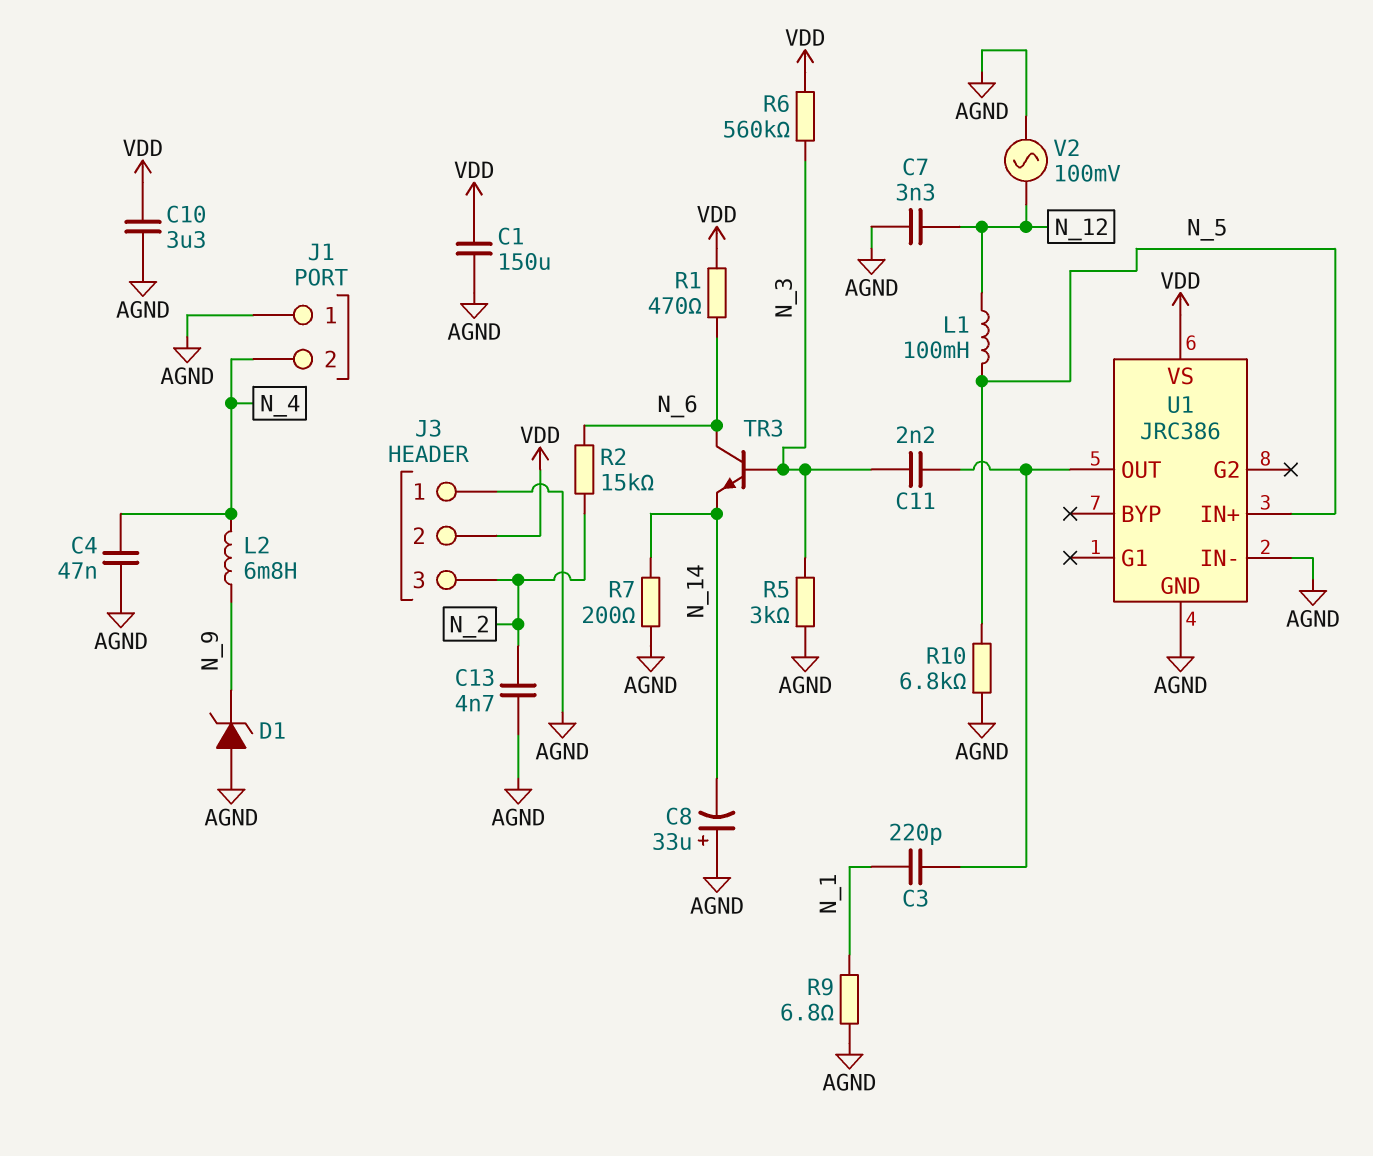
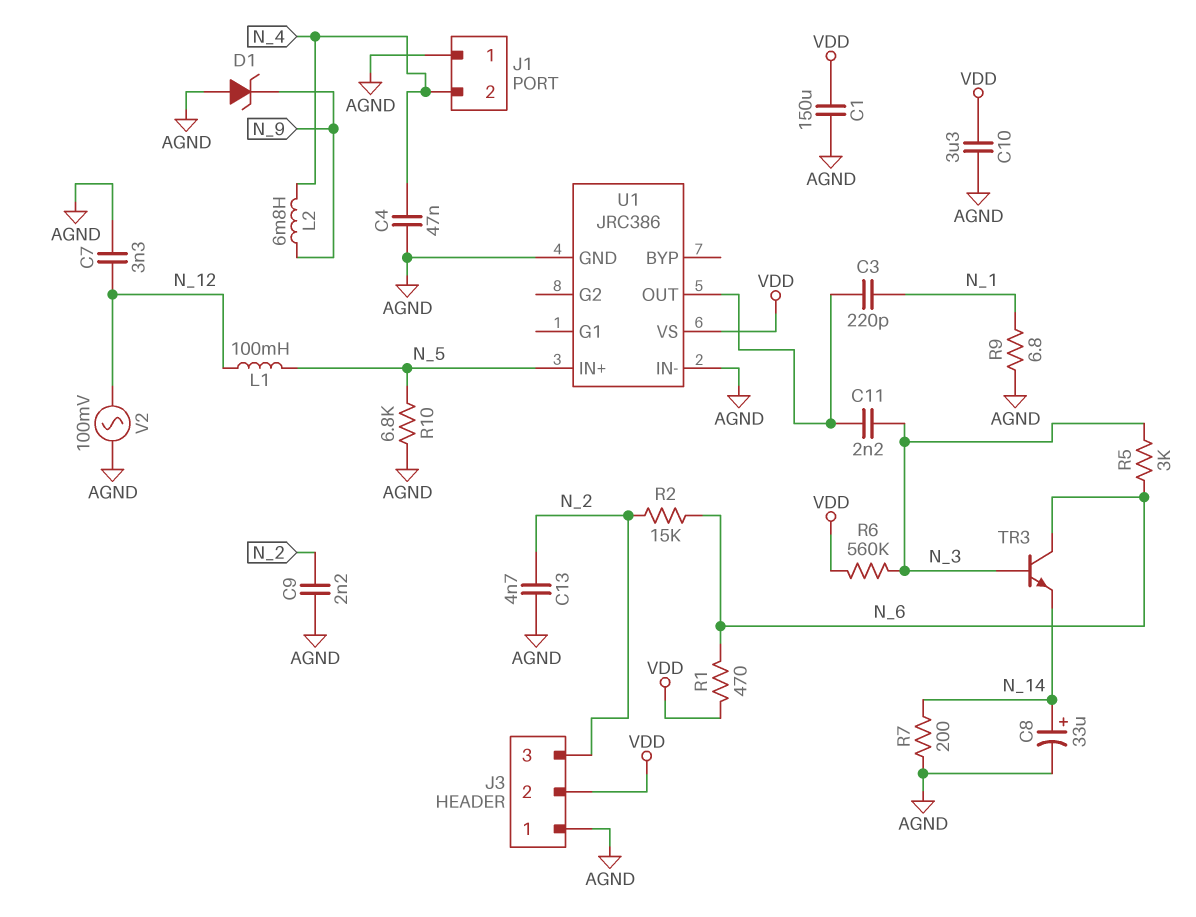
C8: 33uF (plus AGND, minus N_14) -> 33uF (plus N_14, minus AGND)
C9: none -> 2.2nF (AGND, N_2)
R5: 3k (AGND, N_3) -> 3k (N_3, N_6)

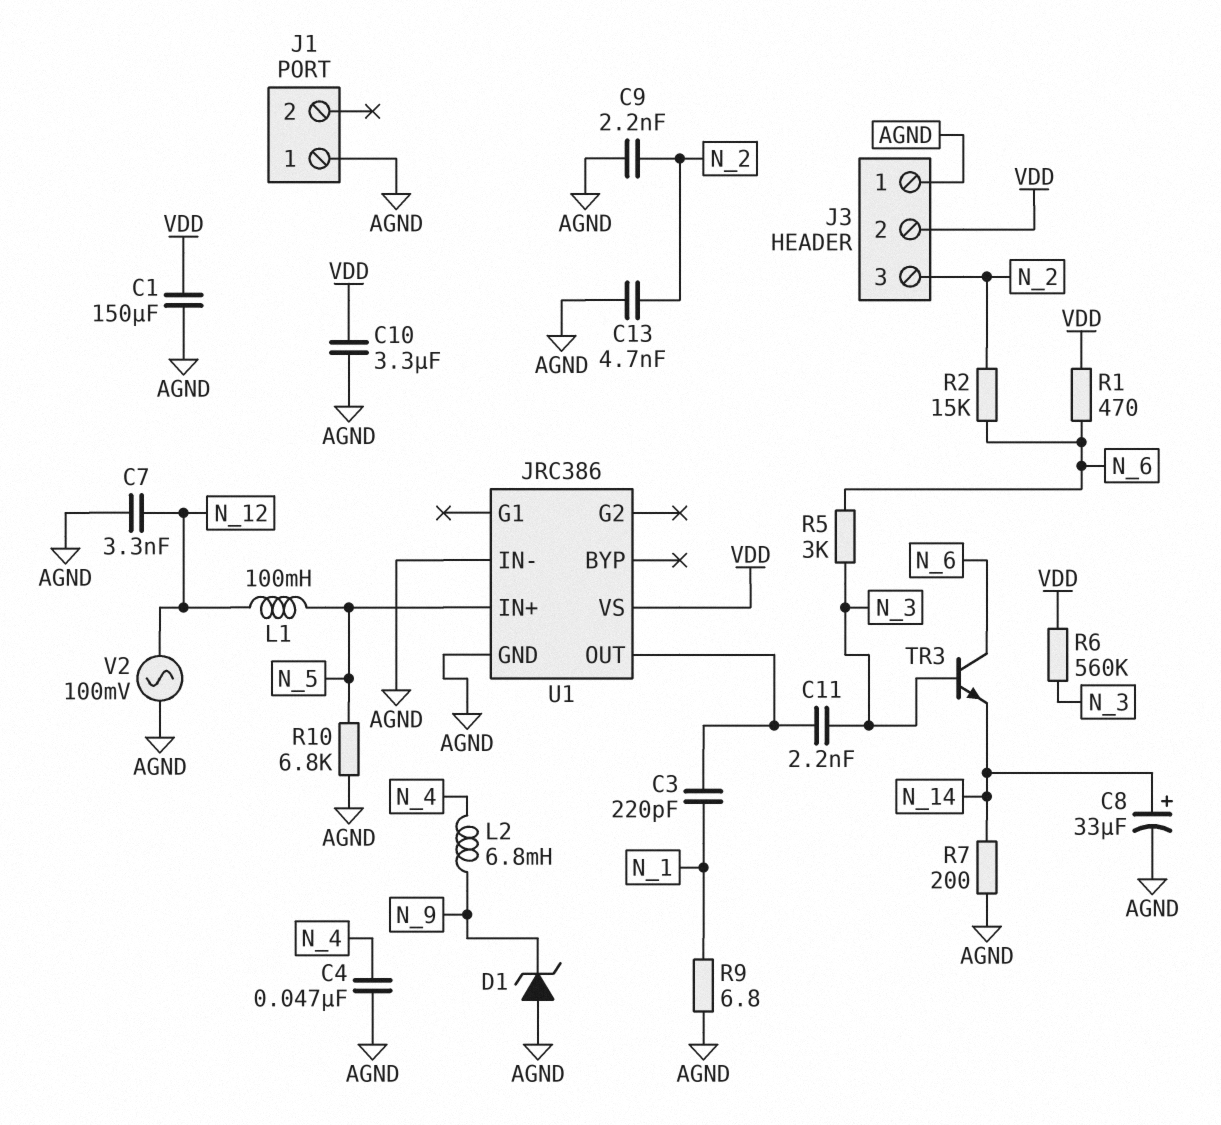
J1 pin 2: N_4 -> none

